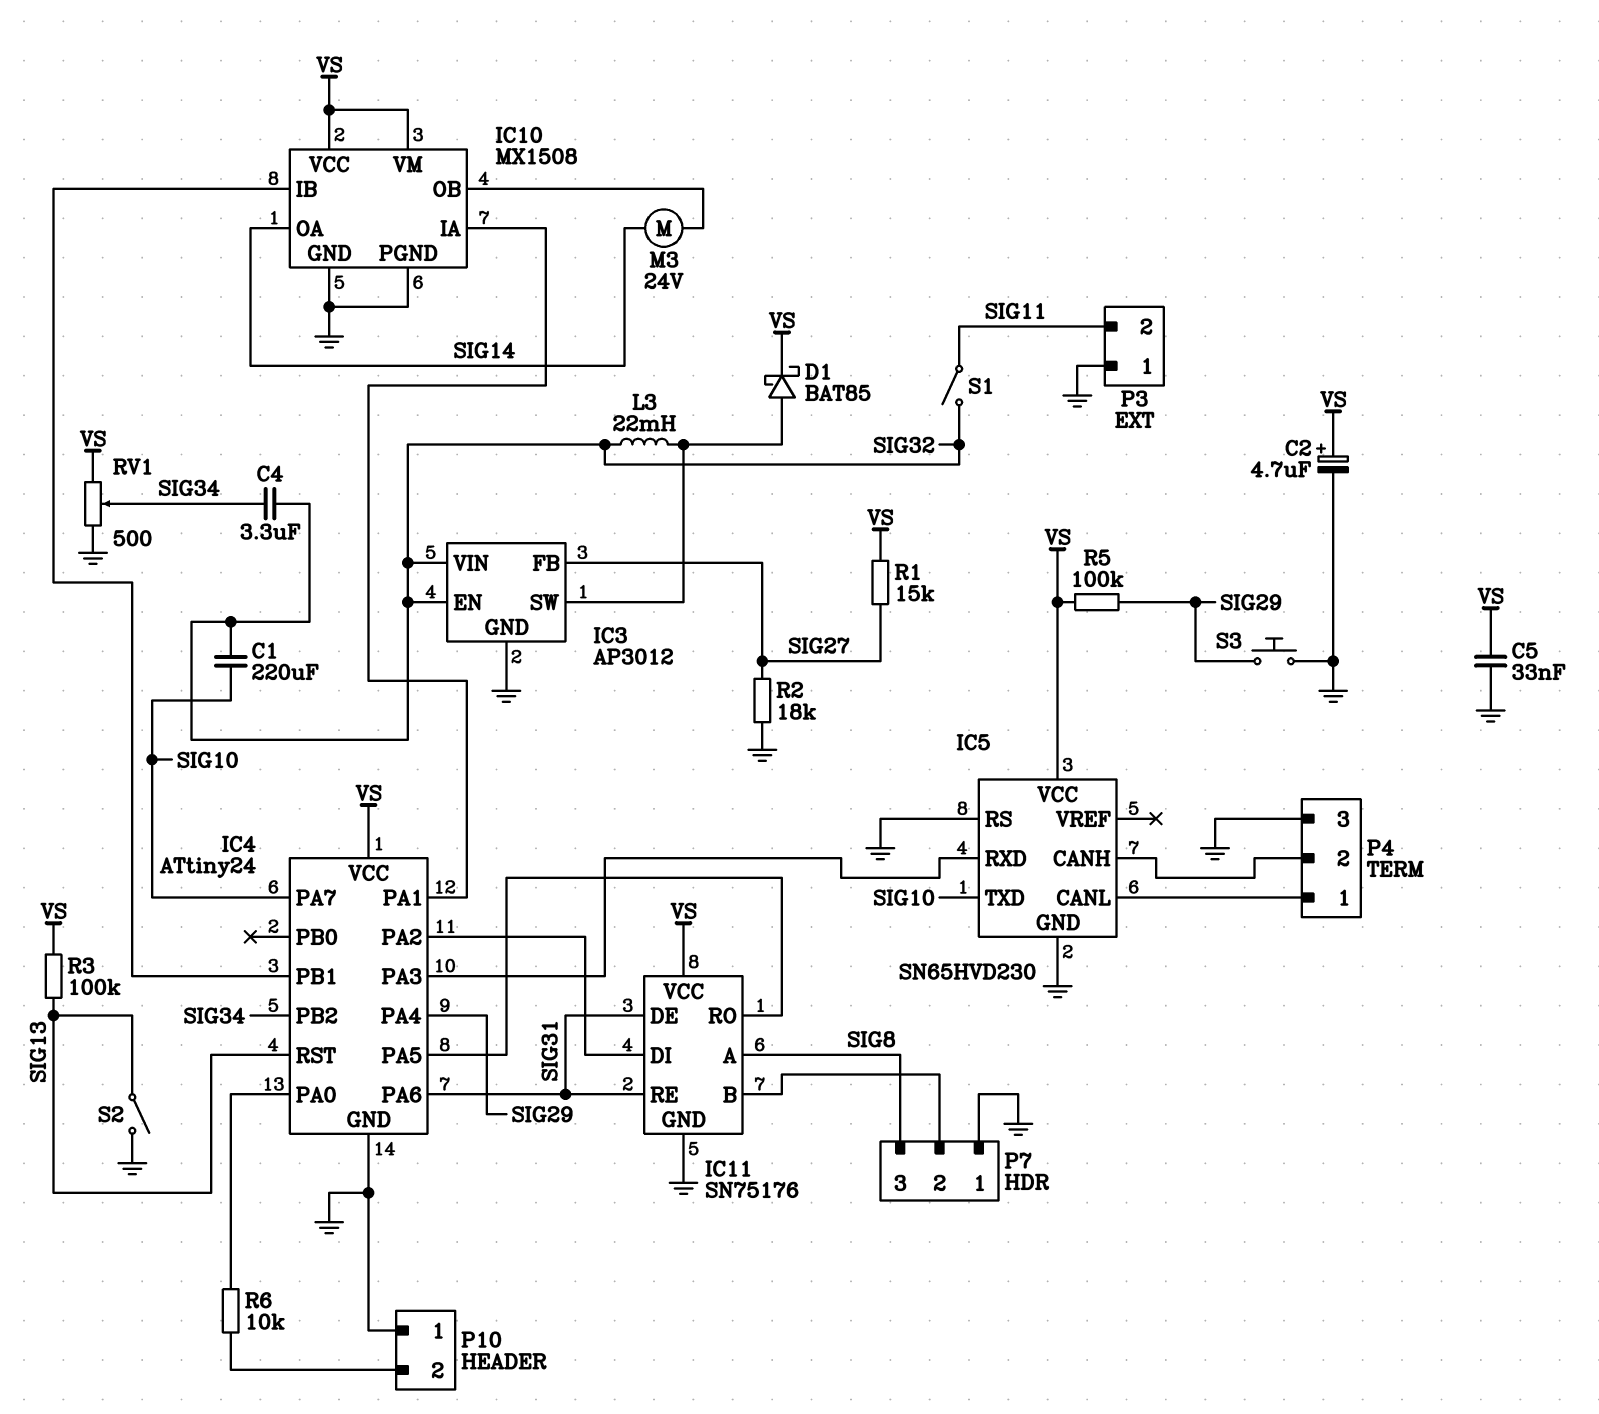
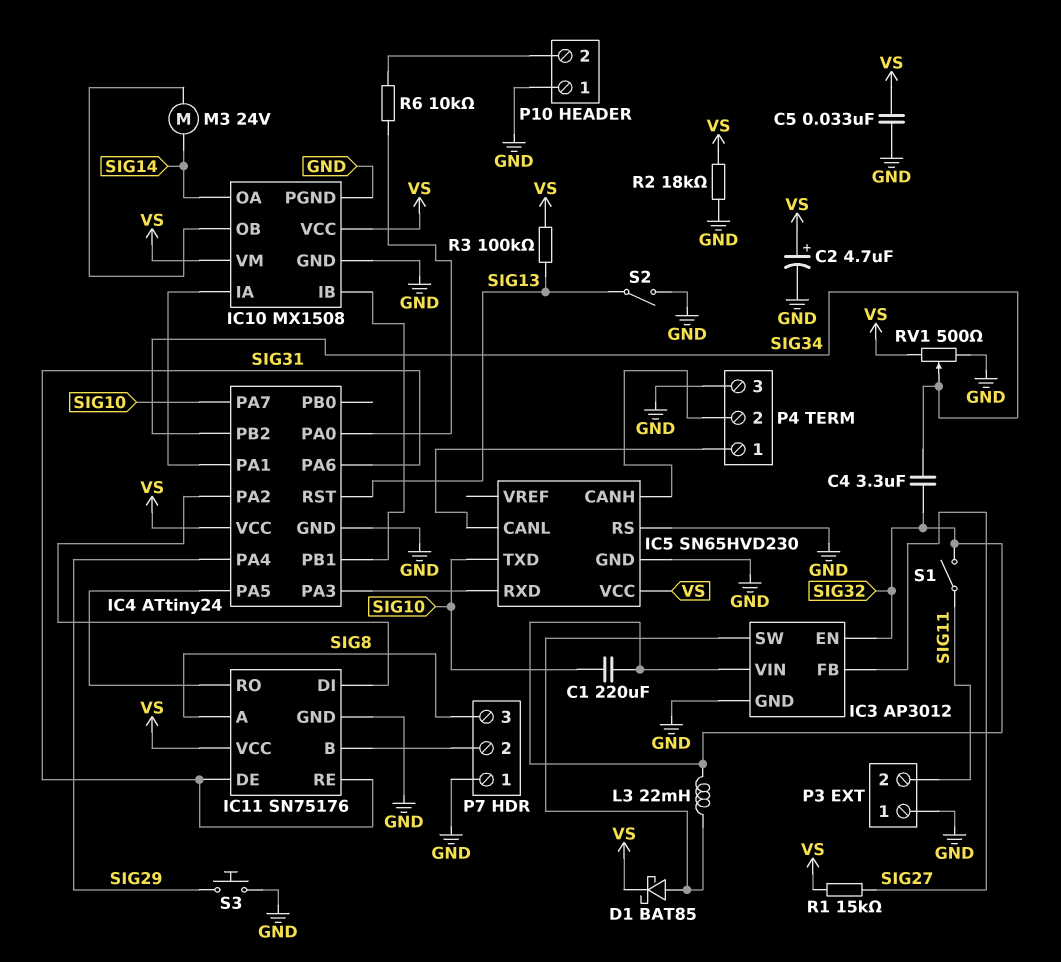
R2: 18k (GND, SIG27) -> 18k (GND, VS)
R5: 100k (SIG29, VS) -> none

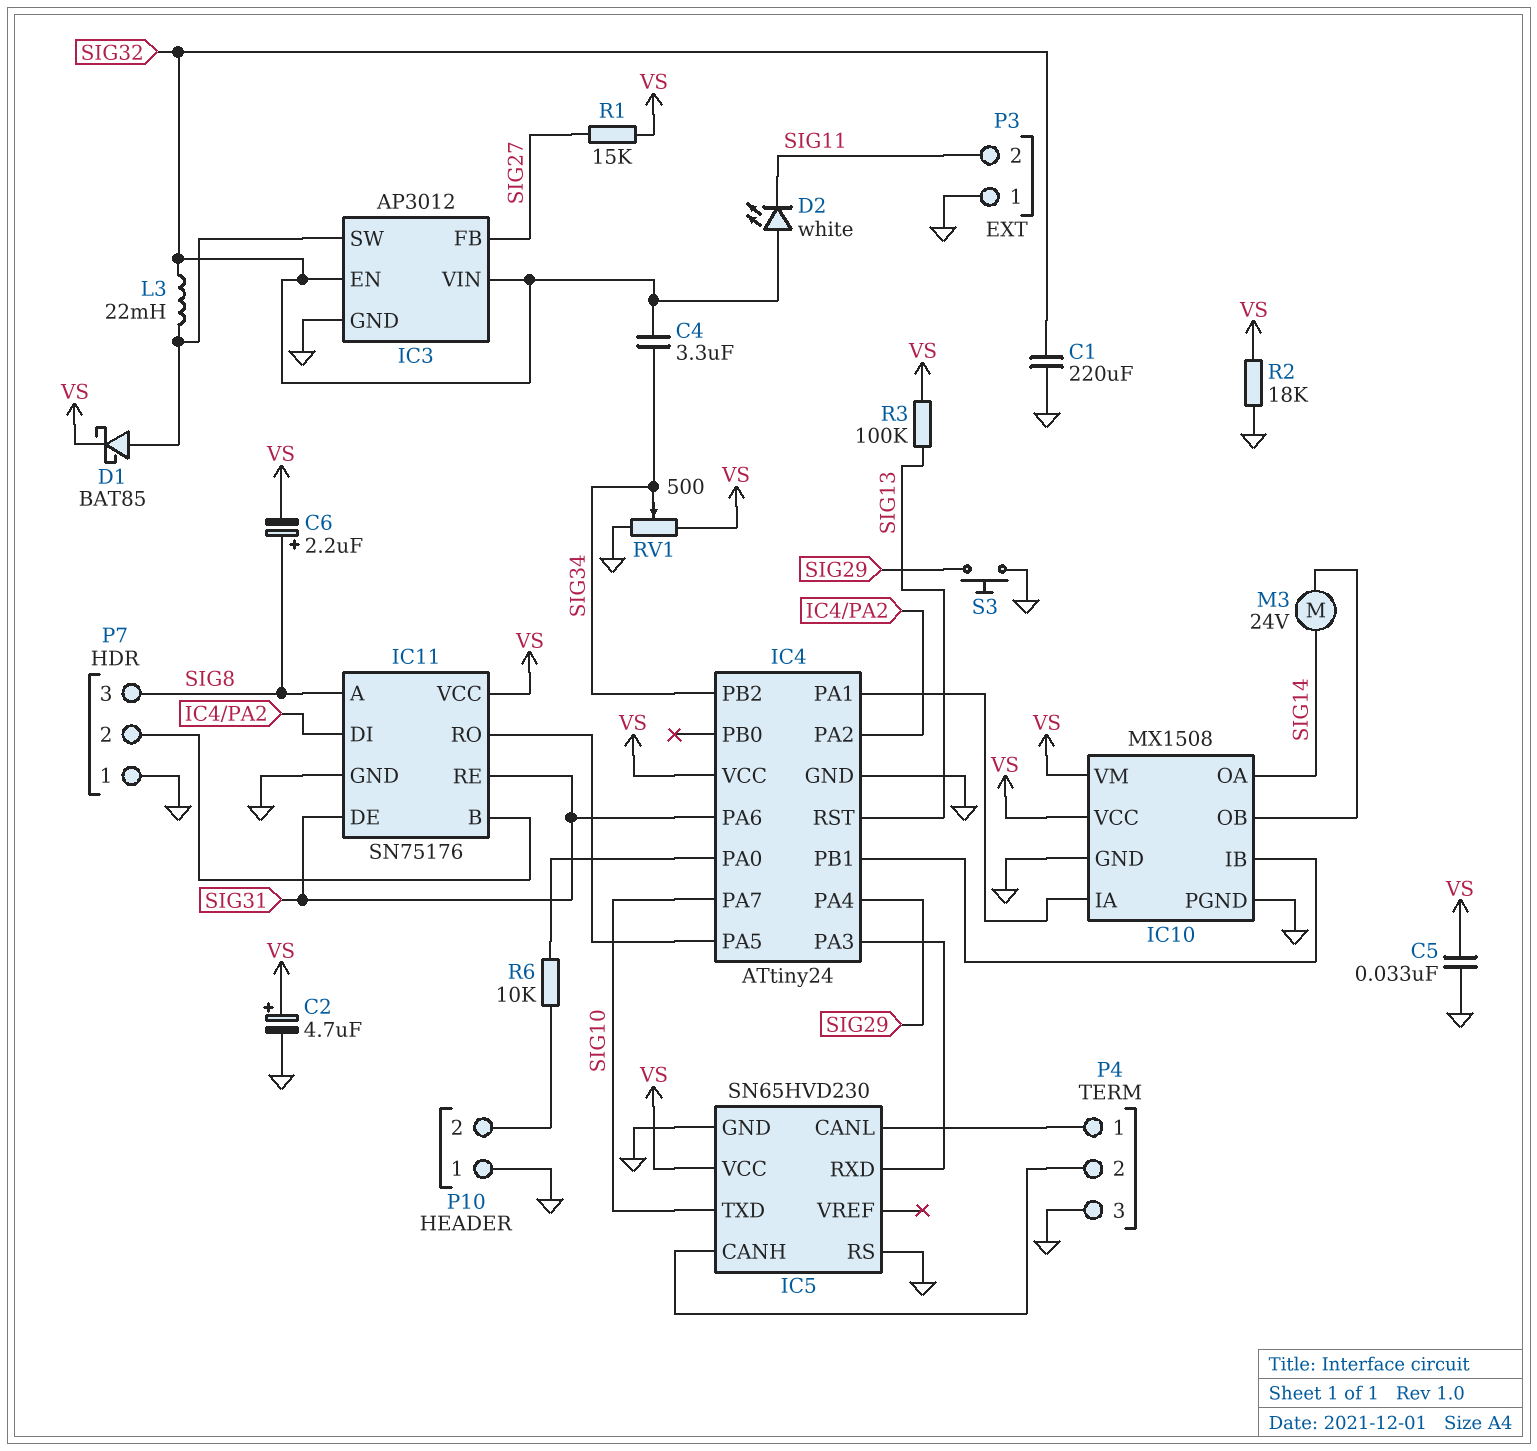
C1: 220uF (SIG10, SIG32) -> 220uF (GND, SIG32)
C6: none -> 2.2uF (plus SIG8, minus VS)
D2: none -> LED white (A SIG32, K SIG11)
S1: switch (SIG11, SIG32) -> none
S2: switch (GND, SIG13) -> none

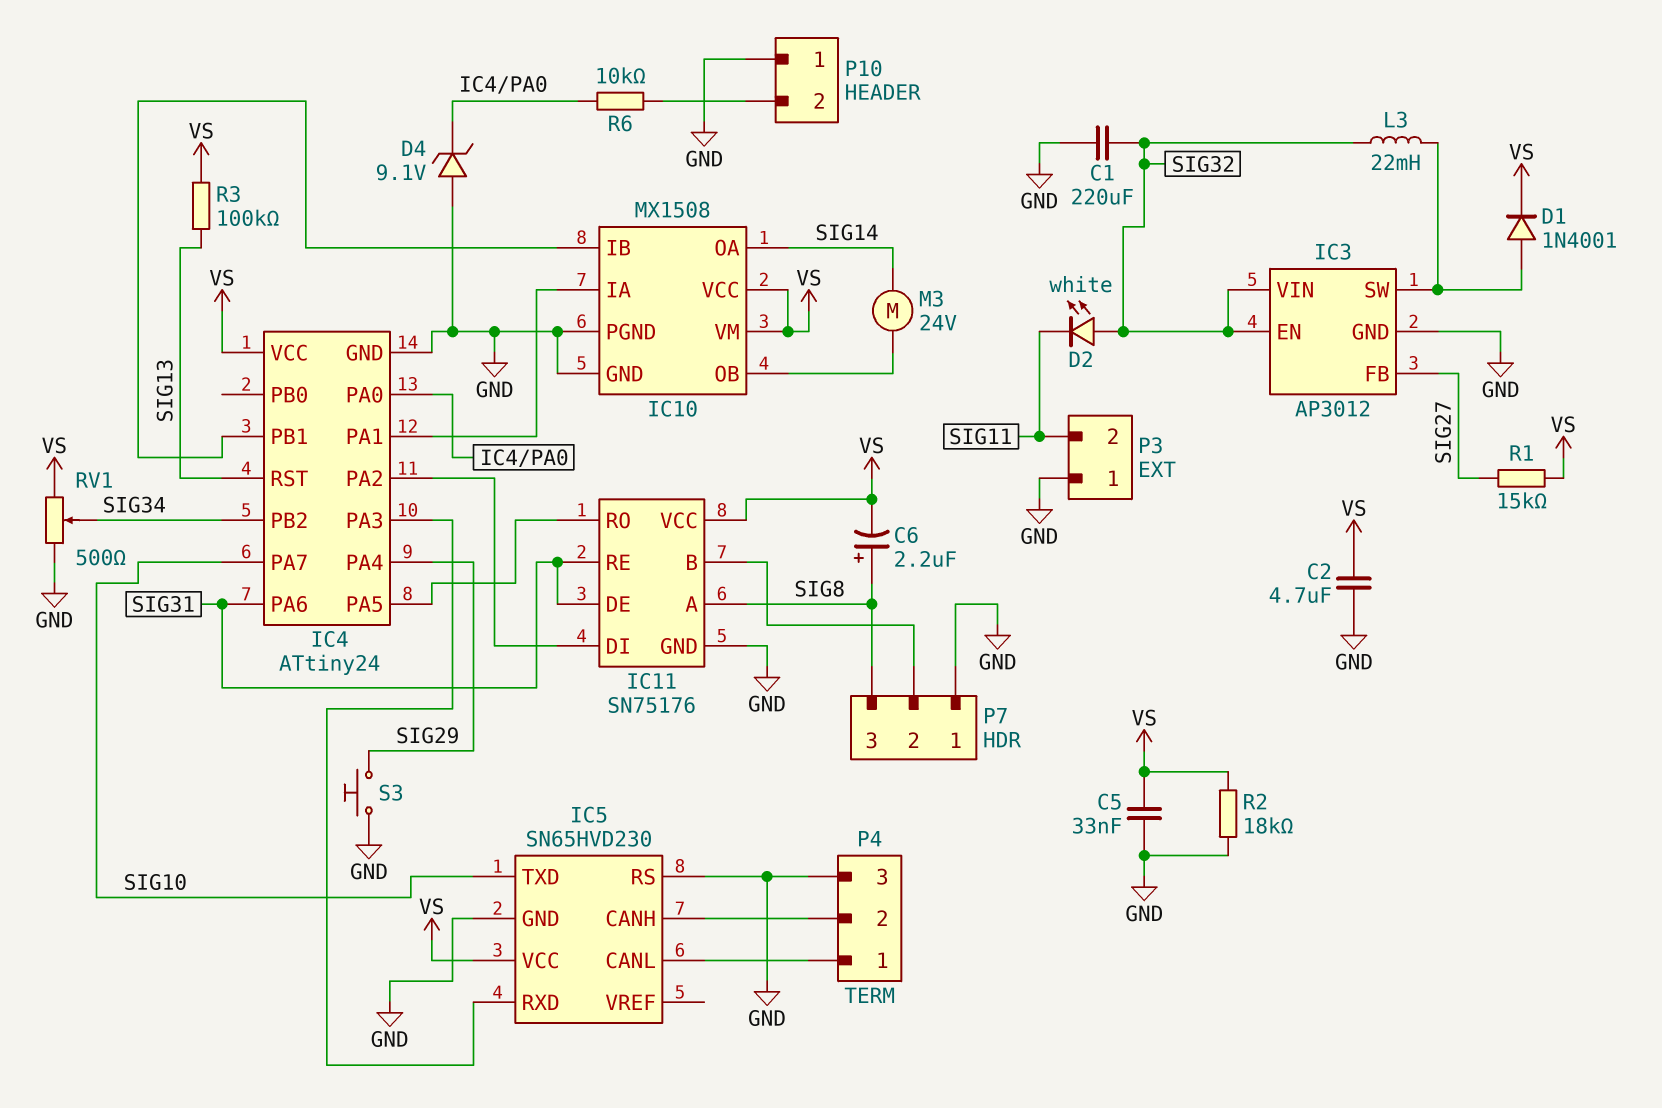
C2: 4.7uF (plus VS, minus GND) -> 4.7uF (GND, VS)
C4: 3.3uF (SIG32, SIG34) -> none
D1: schottky BAT85 (A IC3/SW, K VS) -> diode 1N4001 (A IC3/SW, K VS)
D4: none -> zener 9.1V (A GND, K IC4/PA0)

